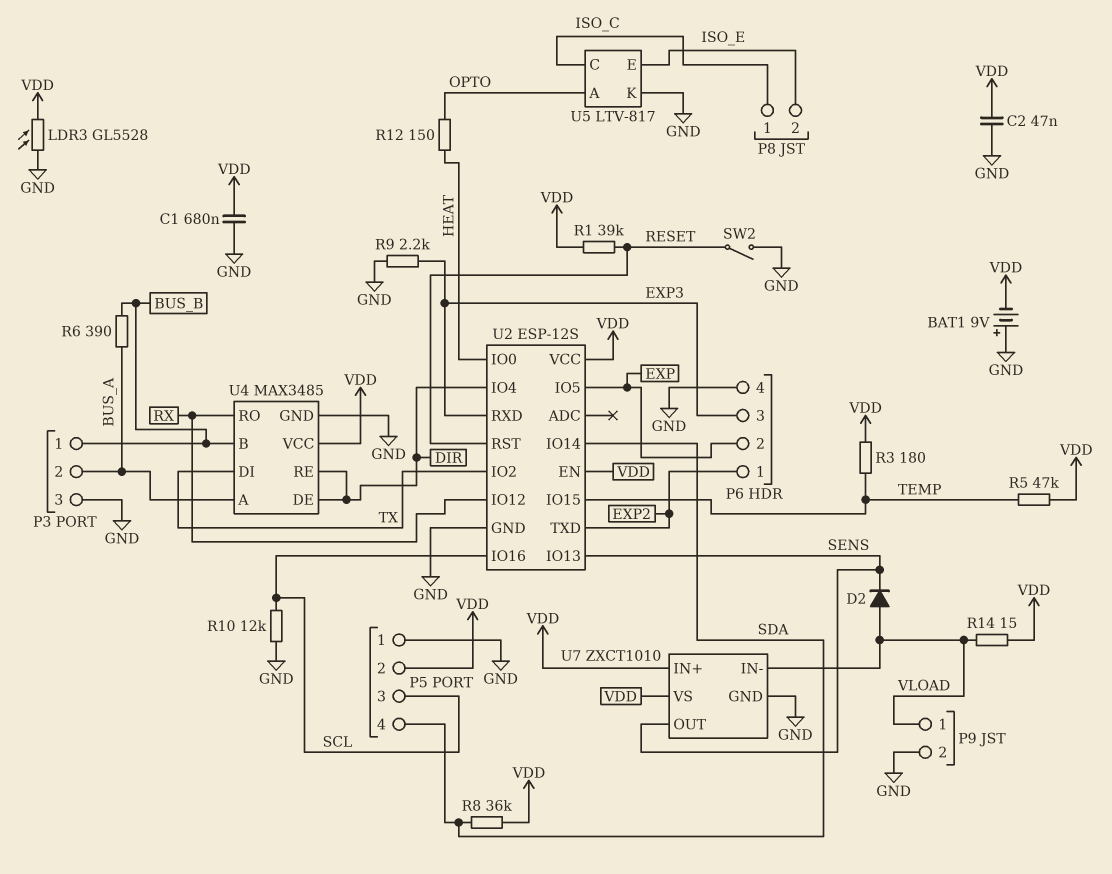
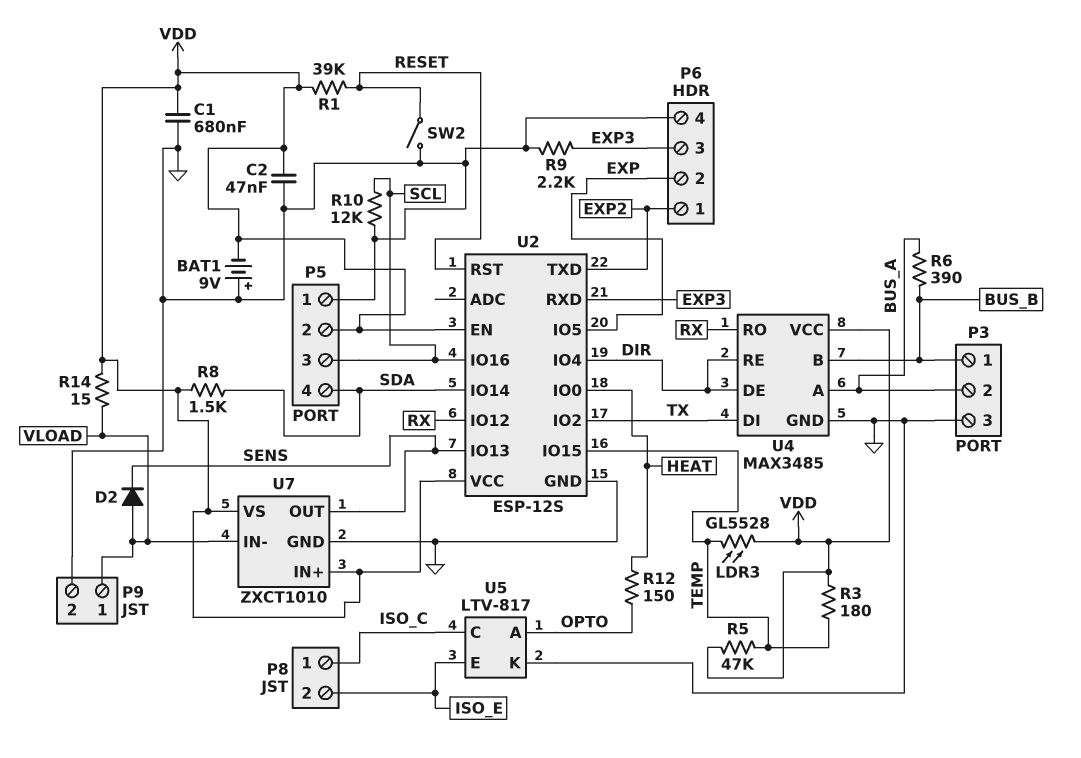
LDR3: GL5528 (GND, VDD) -> GL5528 (TEMP, VDD)
R8: 36k (SDA, VDD) -> 1.5k (SDA, VDD)

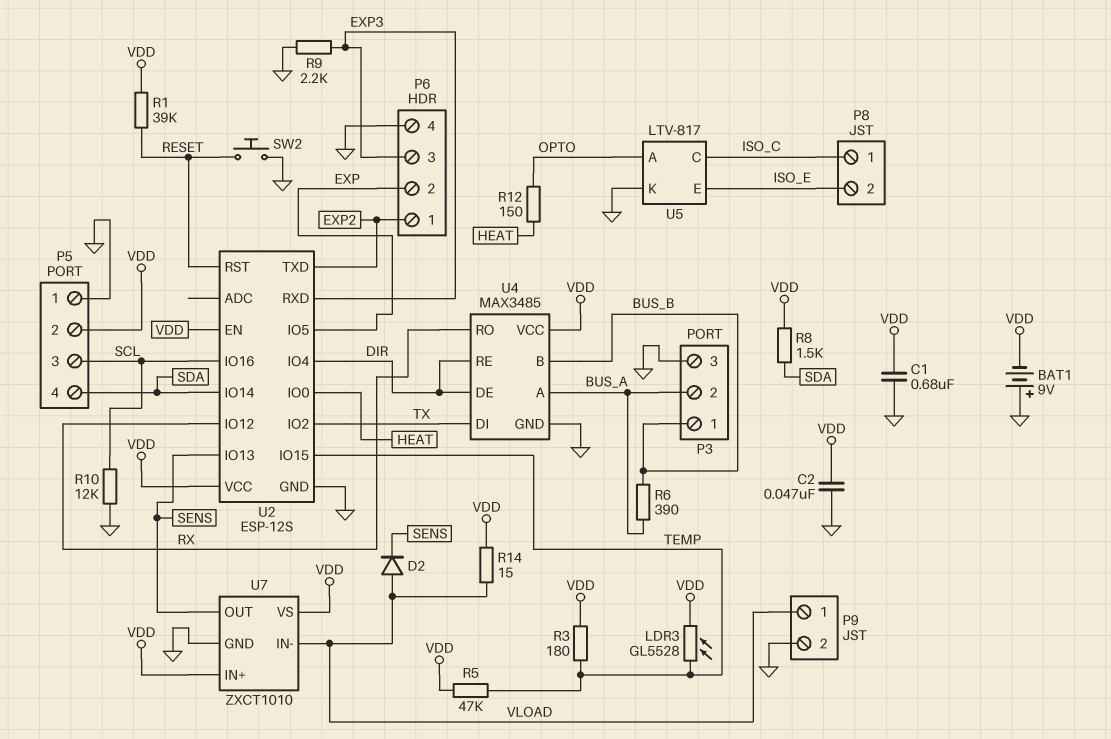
SW2: switch (GND, RESET) -> button (GND, RESET)

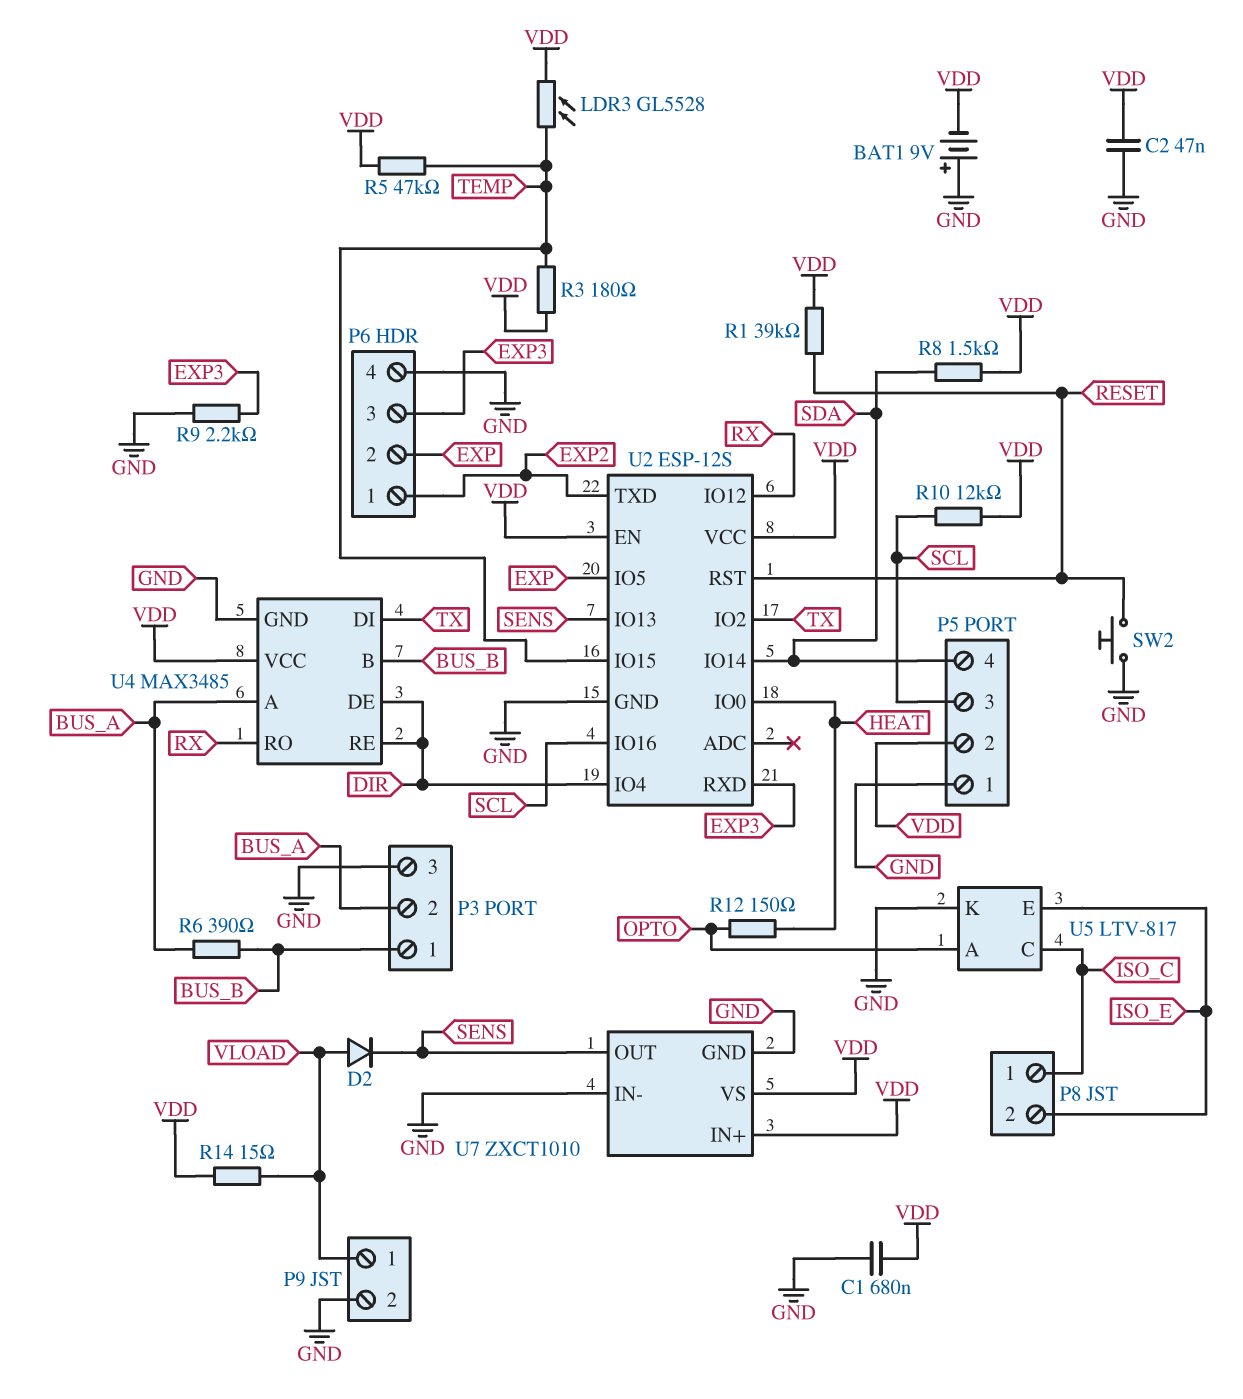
R10: 12k (GND, SCL) -> 12k (SCL, VDD)
U7 pin IN-: VLOAD -> GND

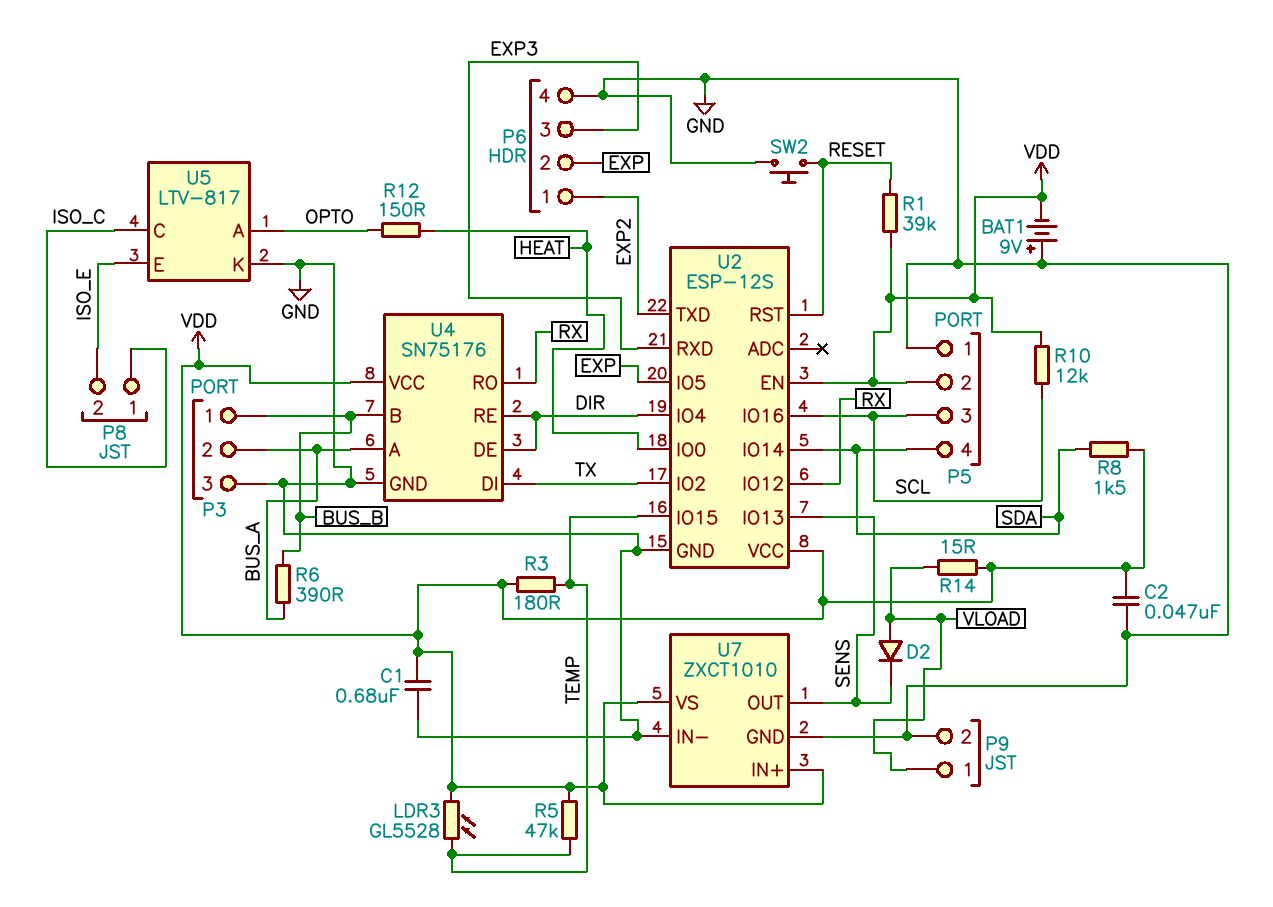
R9: 2.2k (EXP3, GND) -> none
U4: MAX3485 -> SN75176

